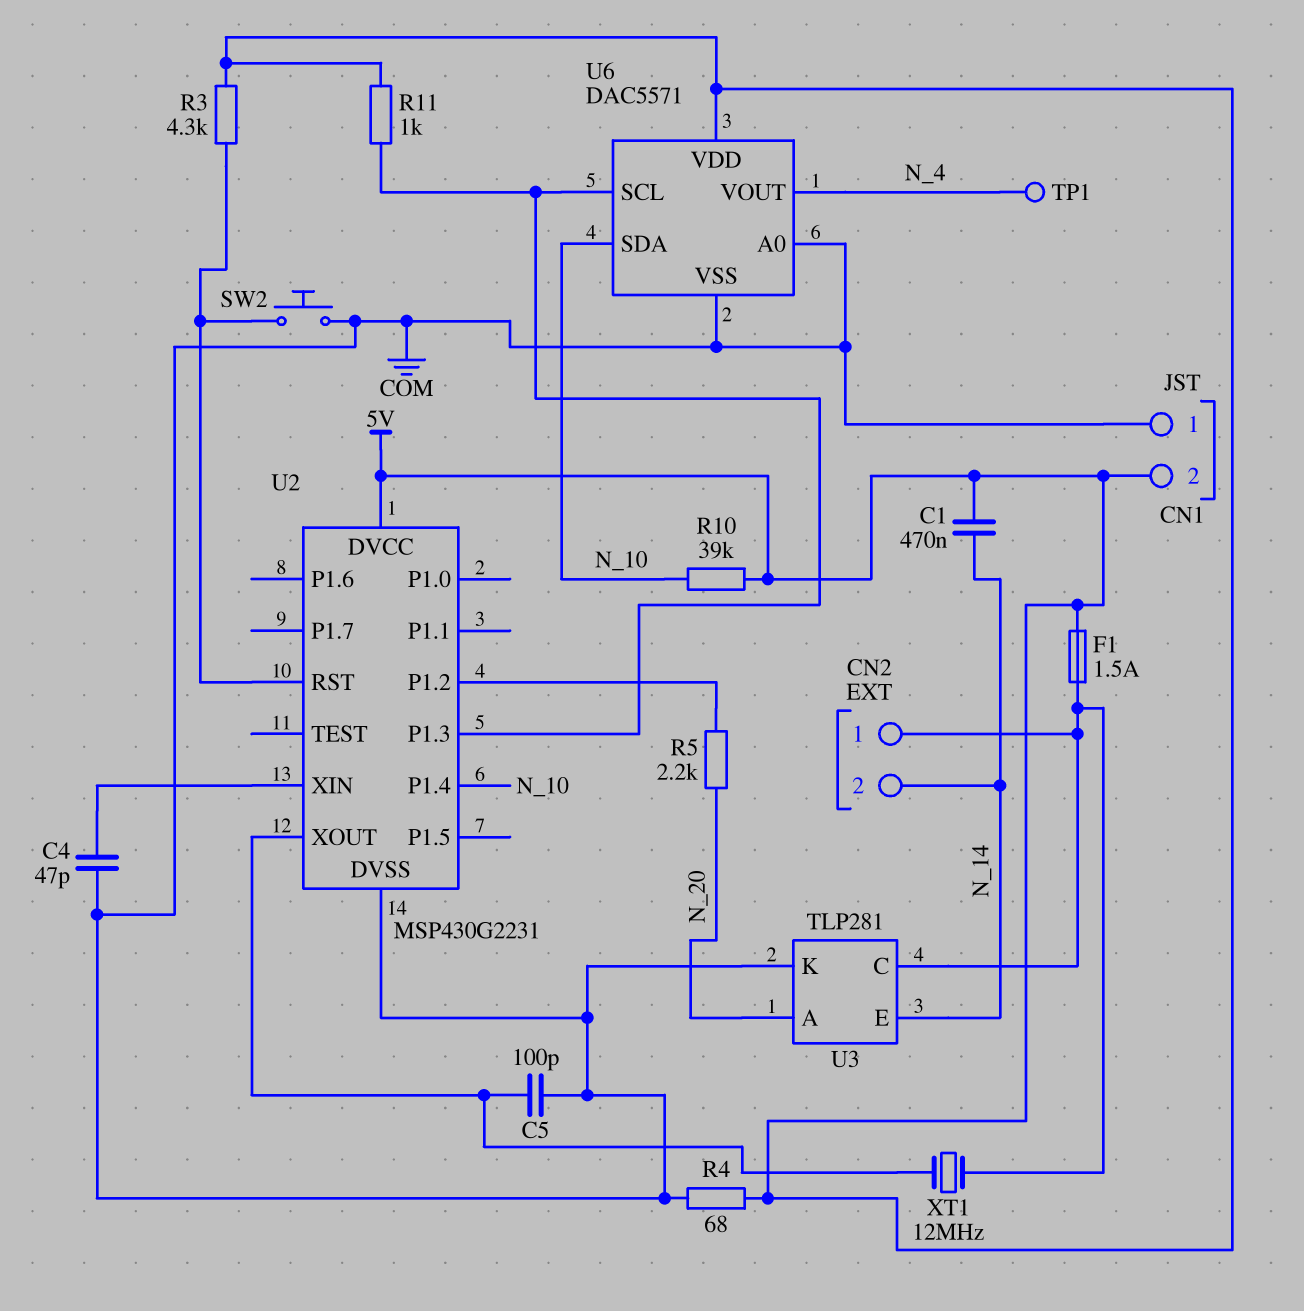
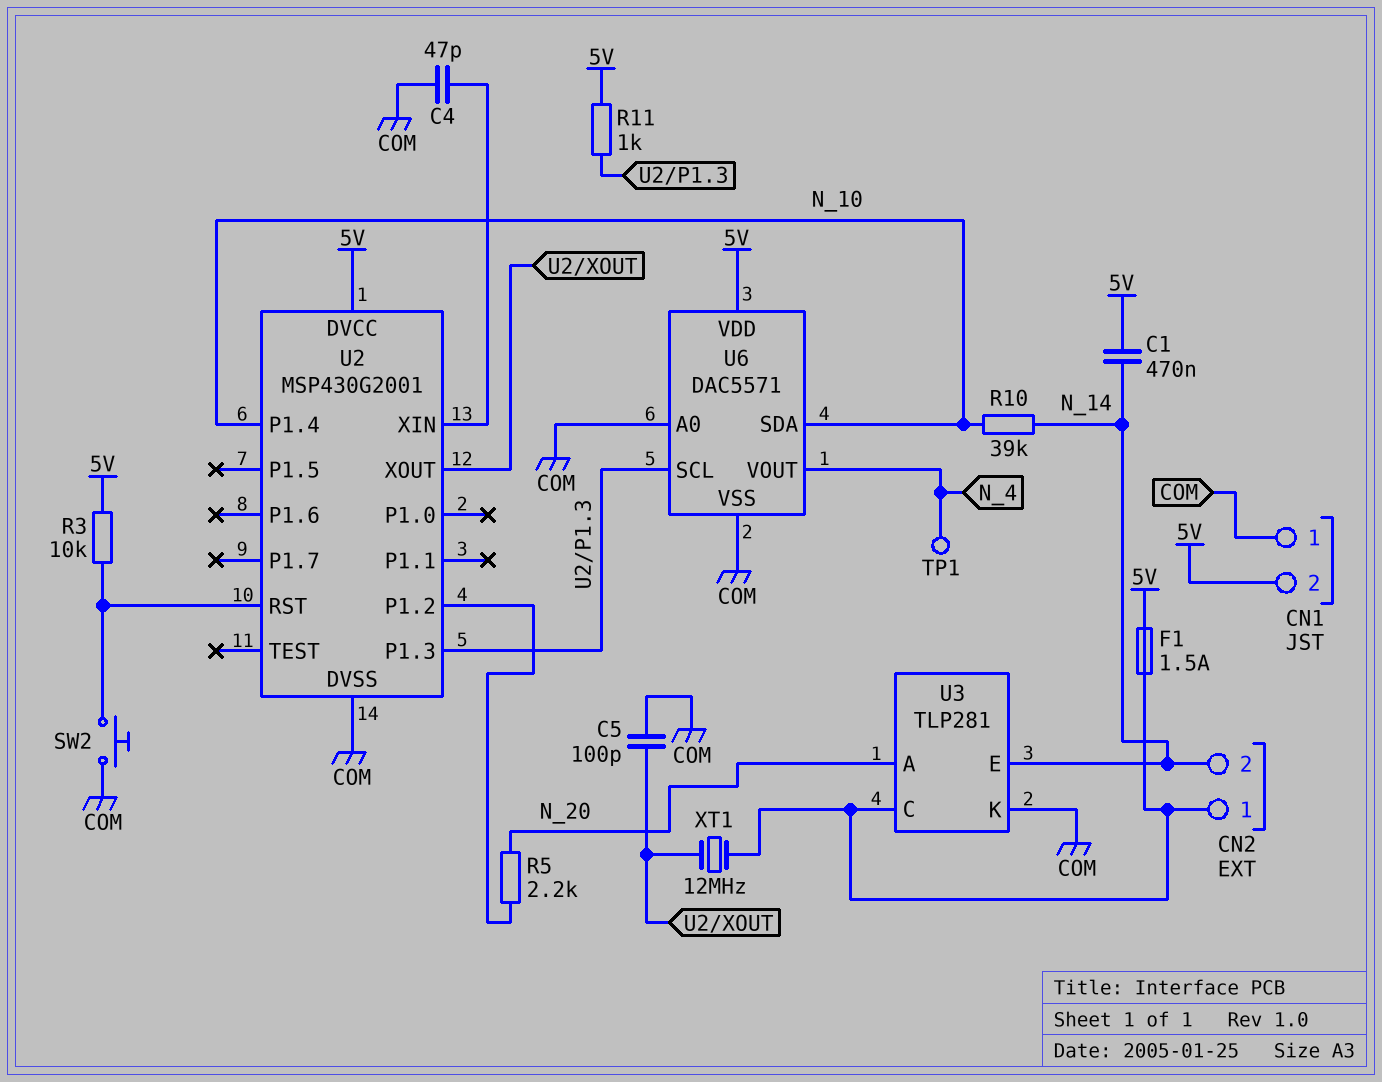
R3: 4.3k (5V, U2/RST) -> 10k (5V, U2/RST)
R4: 68 (5V, COM) -> none
R10: 39k (5V, N_10) -> 39k (N_10, N_14)
U2: MSP430G2231 -> MSP430G2001

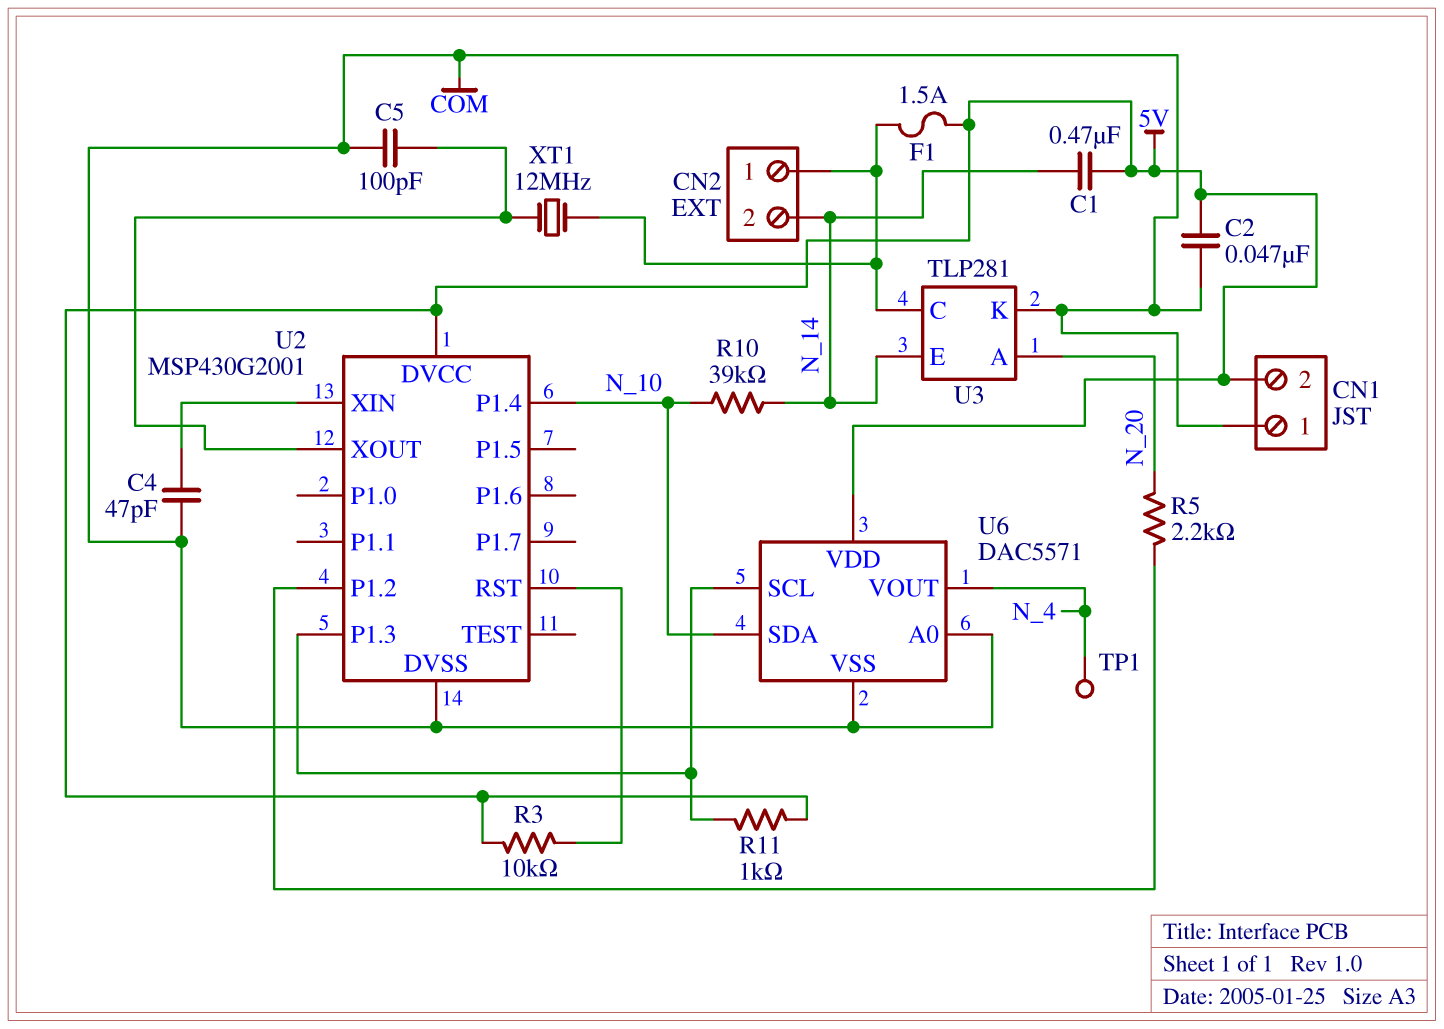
C2: none -> 47nF (5V, COM)
SW2: button (COM, U2/RST) -> none

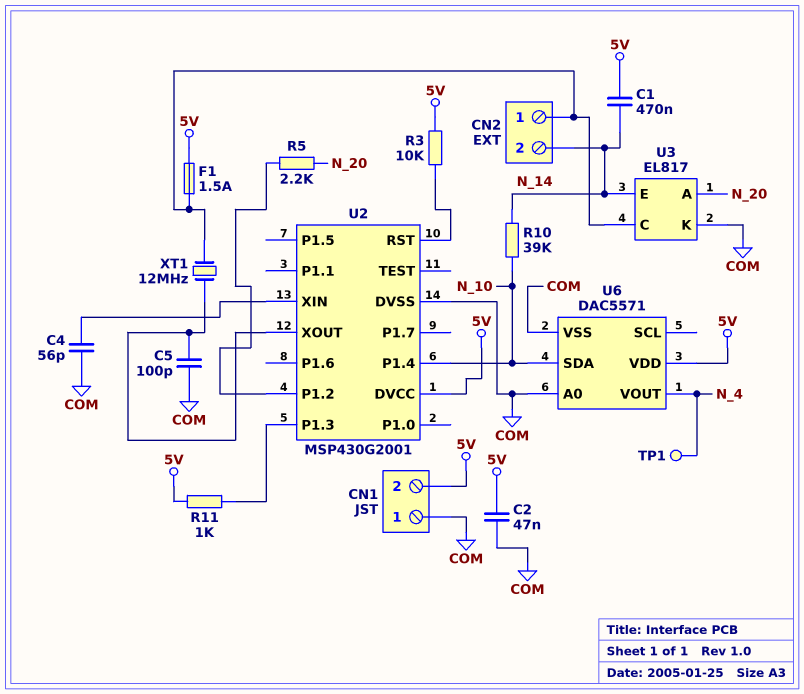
C4: 47pF (COM, U2/XIN) -> 56pF (COM, U2/XIN)
U3: TLP281 -> EL817
U6 pin SCL: U2/P1.3 -> none

